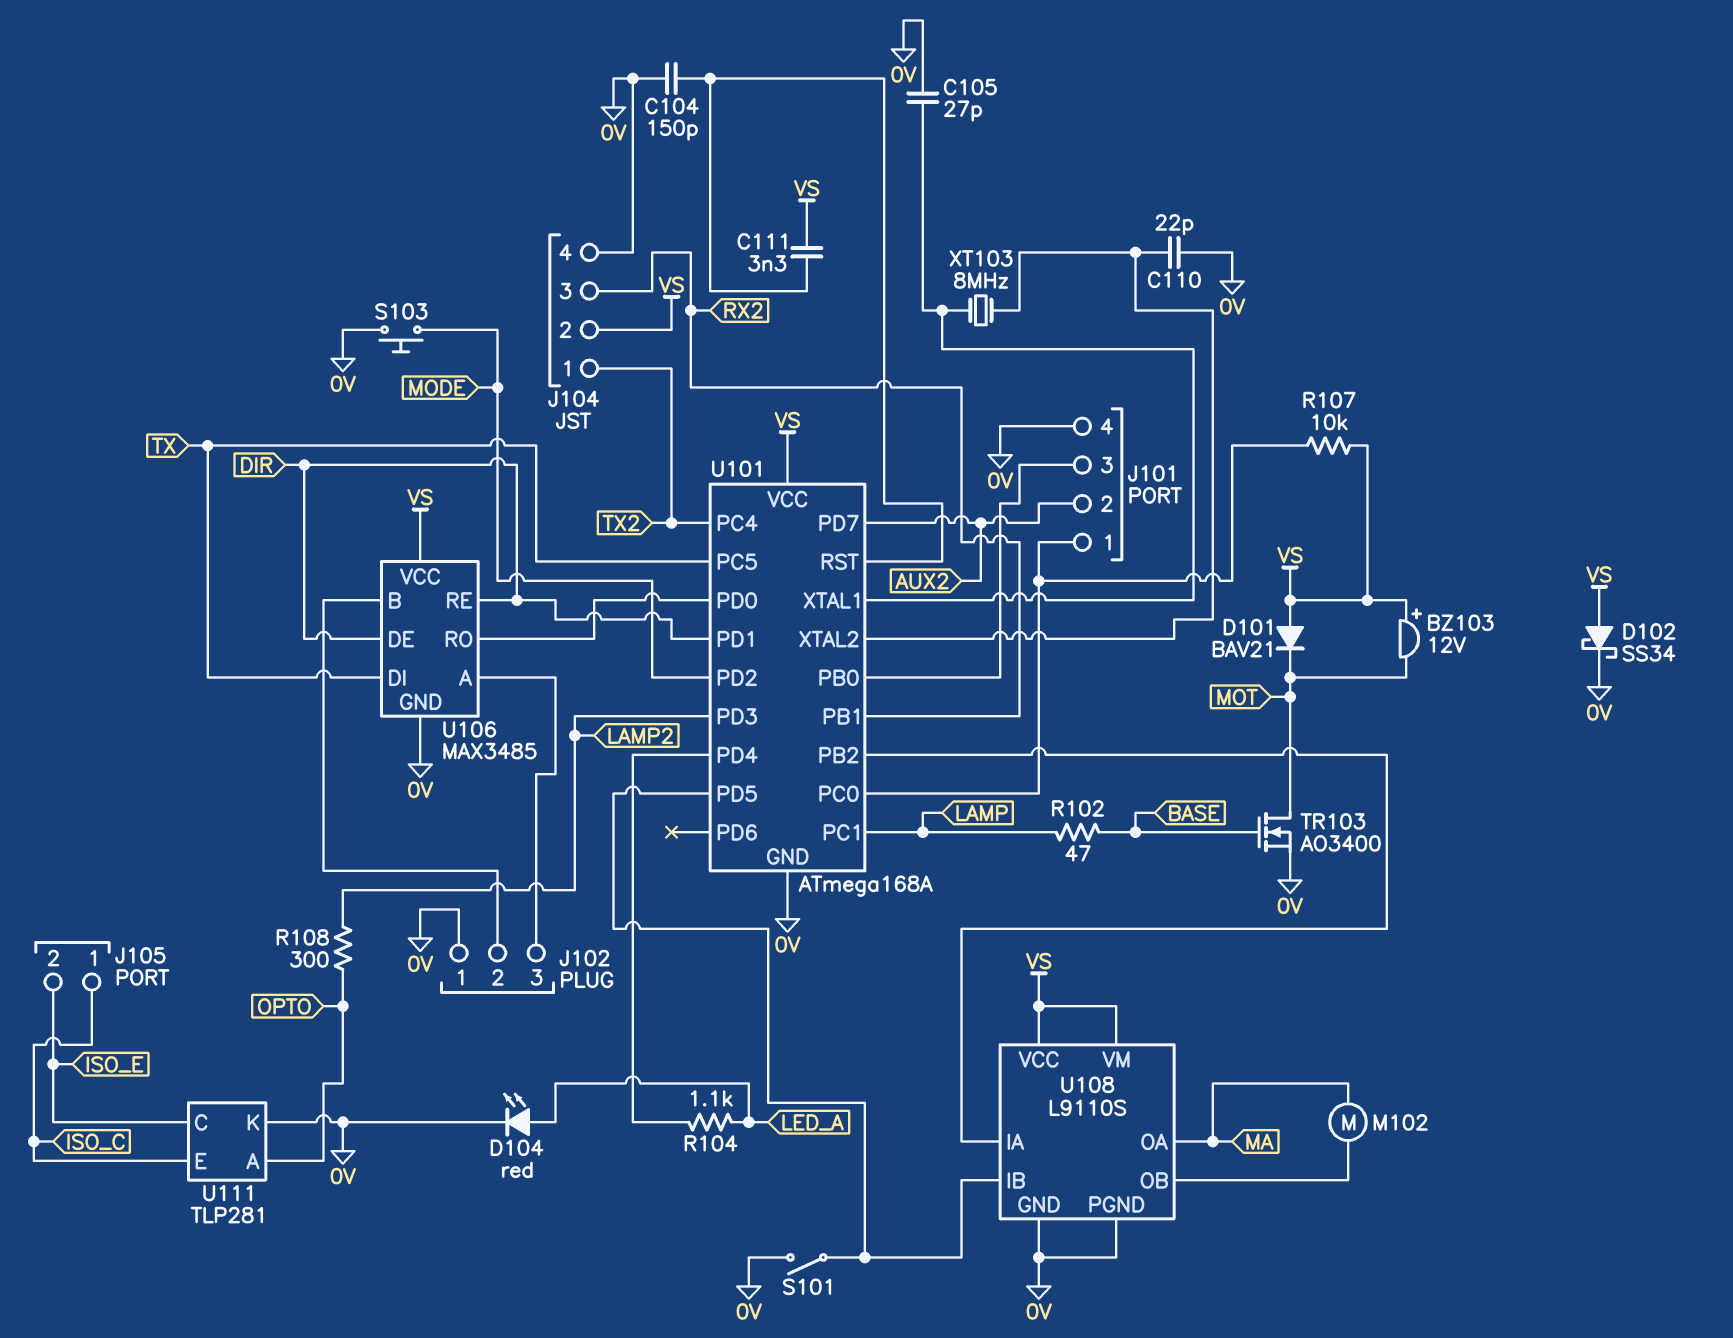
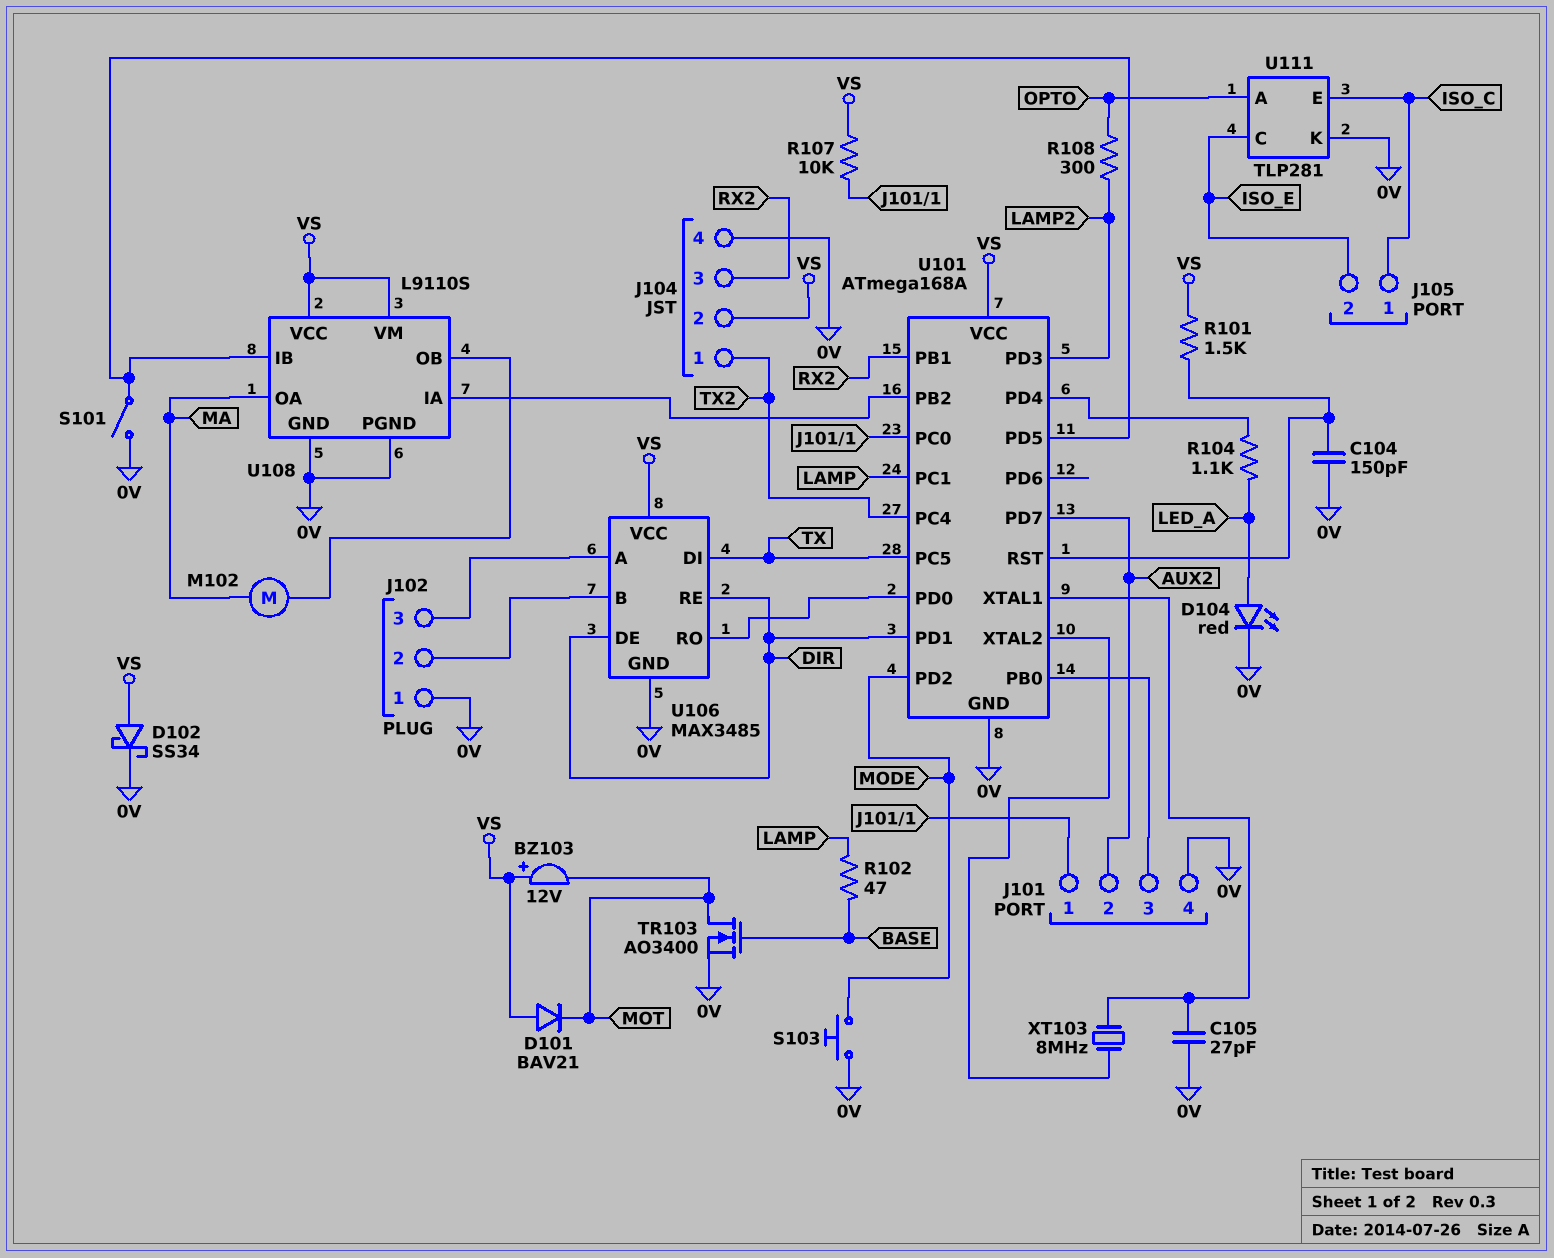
C110: 22pF (0V, U101/XTAL2) -> none
C111: 3.3nF (U101/RST, VS) -> none
R101: none -> 1.5k (U101/RST, VS)

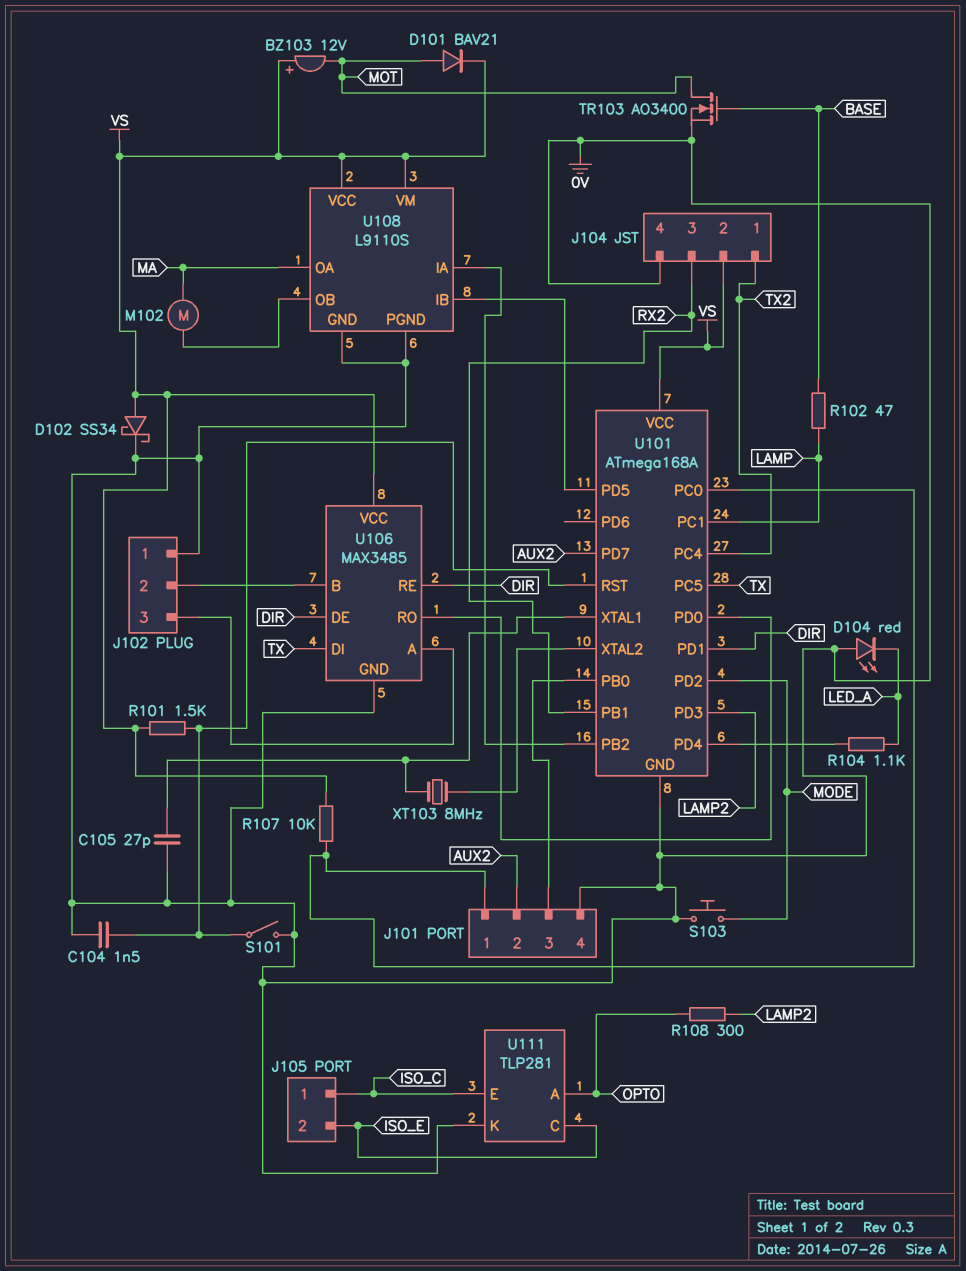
C104: 150pF (0V, U101/RST) -> 1.5nF (0V, U101/RST)
D101: diode BAV21 (A VS, K MOT) -> diode BAV21 (A MOT, K VS)
D104: LED red (A LED_A, K 0V) -> LED red (A 0V, K LED_A)
S101: switch (0V, U101/PD5) -> switch (0V, U101/RST)

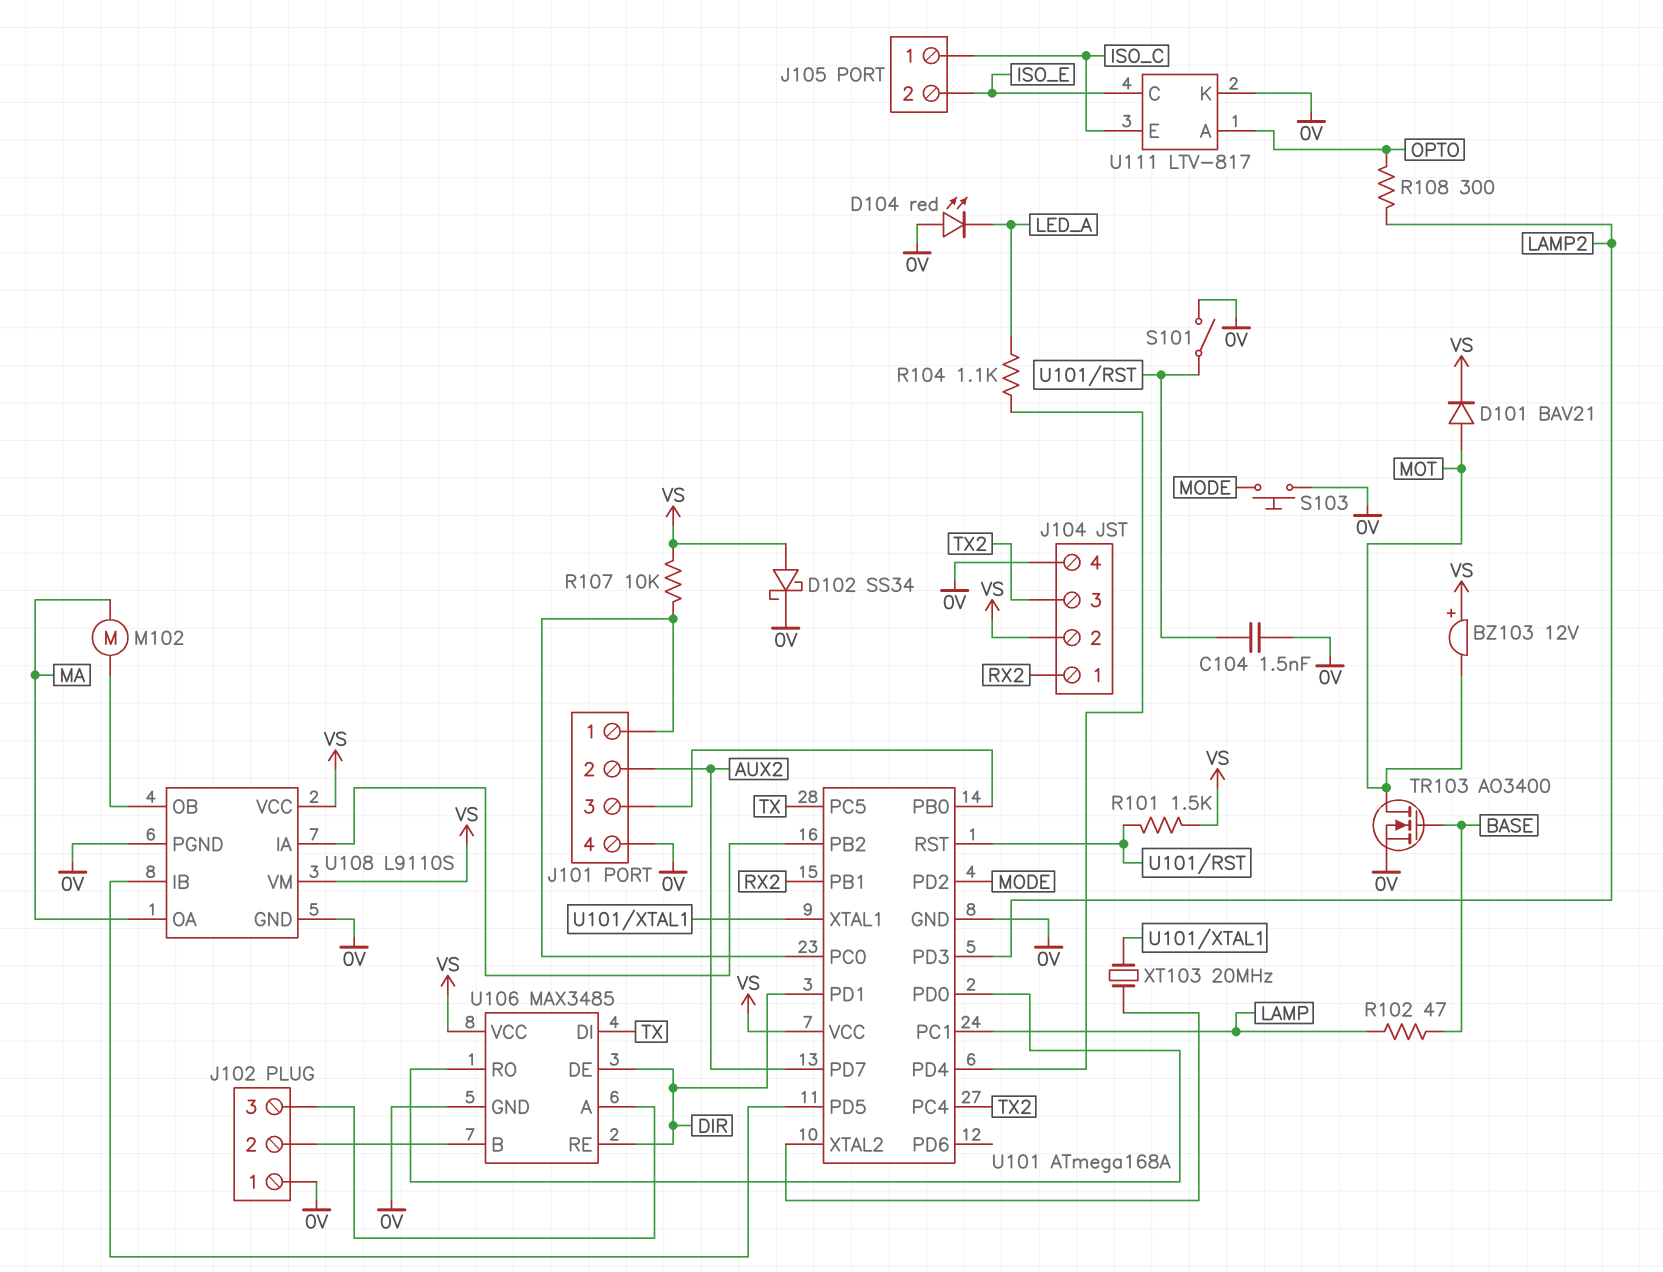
C105: 27pF (0V, U101/XTAL1) -> none
J104 pin 1: TX2 -> RX2
J104 pin 3: RX2 -> TX2
U111: TLP281 -> LTV-817
XT103: 8MHz (U101/XTAL1, U101/XTAL2) -> 20MHz (U101/XTAL1, U101/XTAL2)

